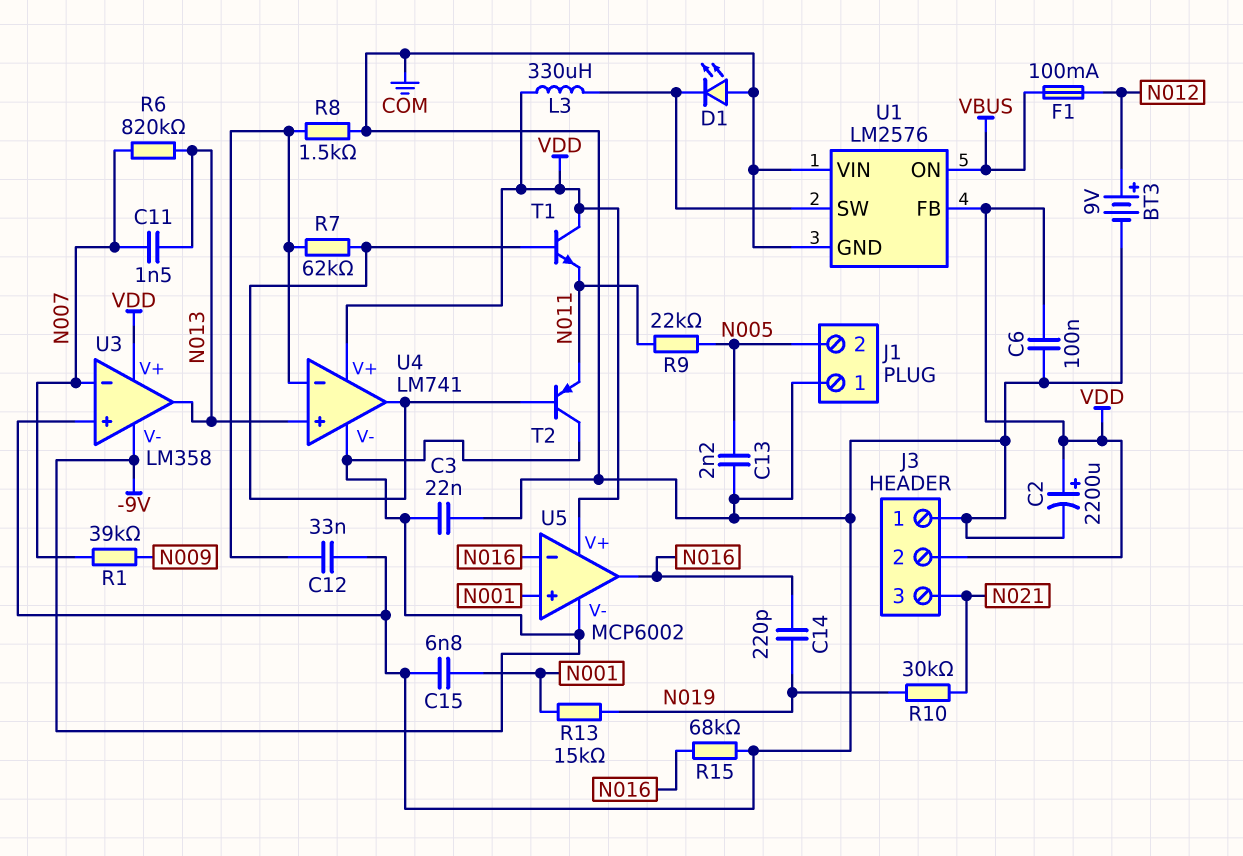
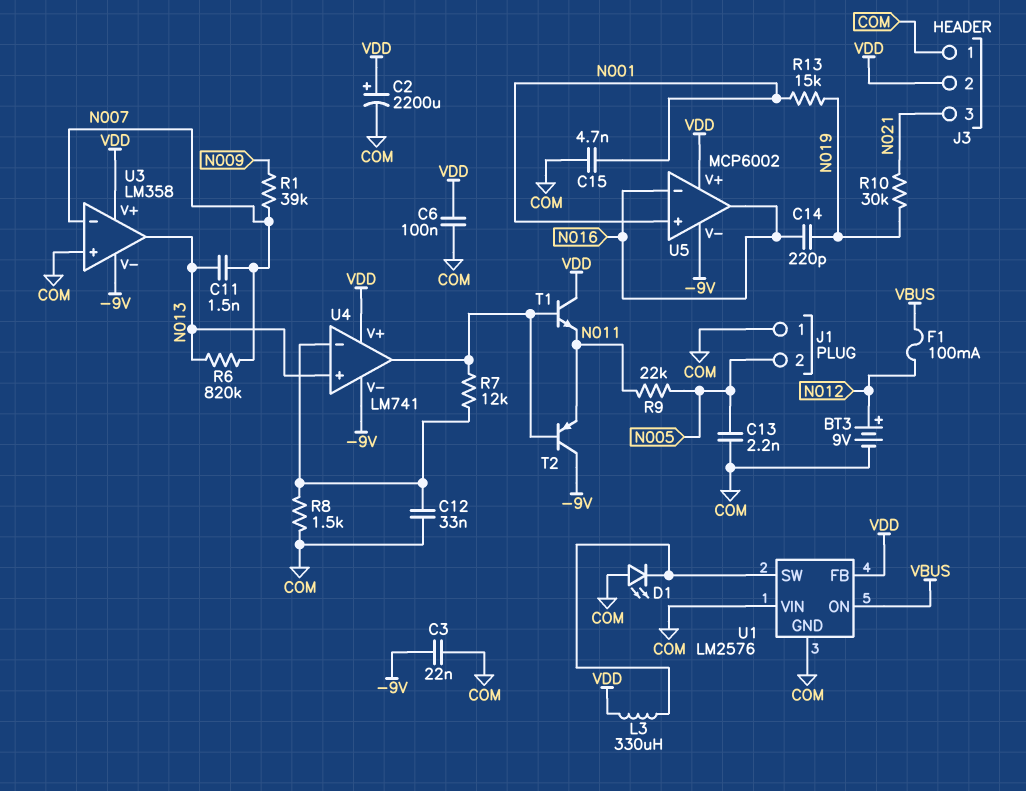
C15: 6.8nF (COM, N001) -> 4.7nF (COM, N001)
R7: 62k (U4/in-, U4/out) -> 12k (U4/in-, U4/out)
R15: 68k (COM, N016) -> none

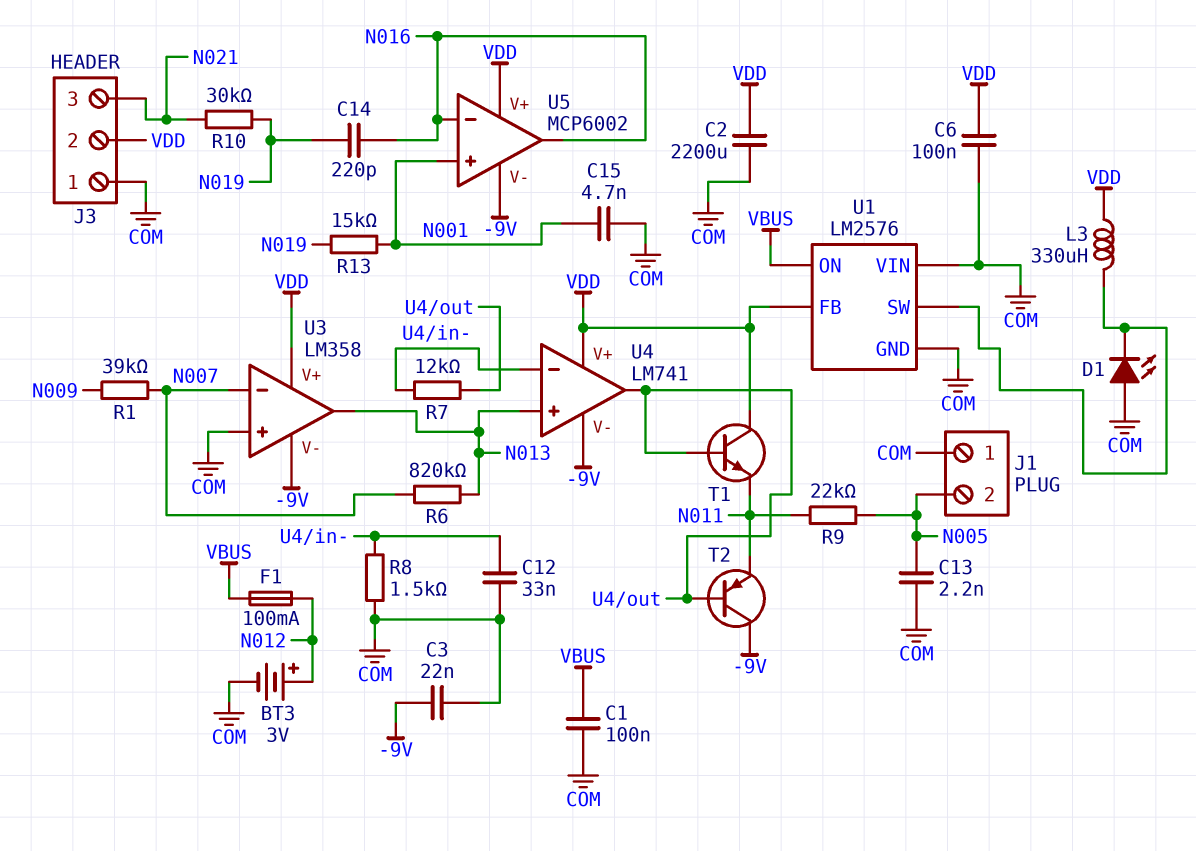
BT3: 9V (plus N012, minus COM) -> 3V (plus N012, minus COM)
C1: none -> 100nF (COM, VBUS)
C2: 2200uF (plus VDD, minus COM) -> 2200uF (COM, VDD)
C11: 1.5nF (N007, N013) -> none

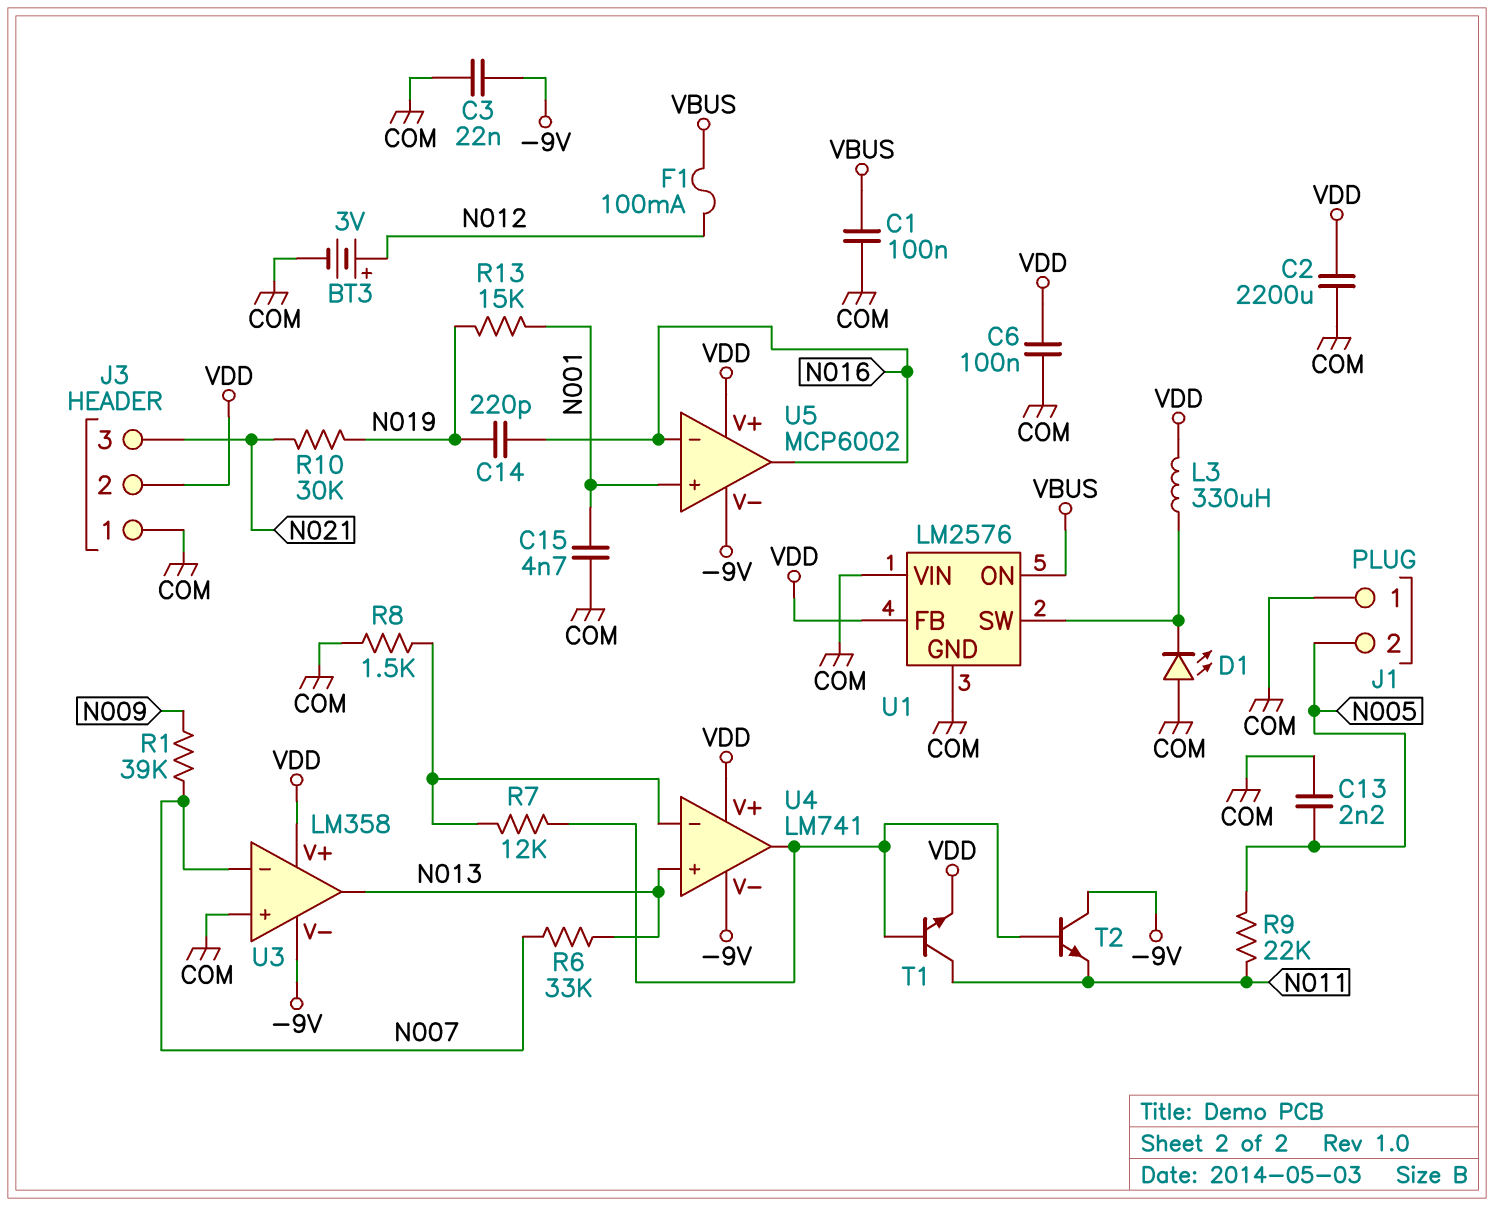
C12: 33nF (COM, U4/in-) -> none
R6: 820k (N007, N013) -> 33k (N007, N013)
T1: NPN (B U4/out, C VDD, E N011) -> NPN (B U4/out, C N011, E VDD)
T2: PNP (B U4/out, C -9V, E N011) -> NPN (B U4/out, C -9V, E N011)

